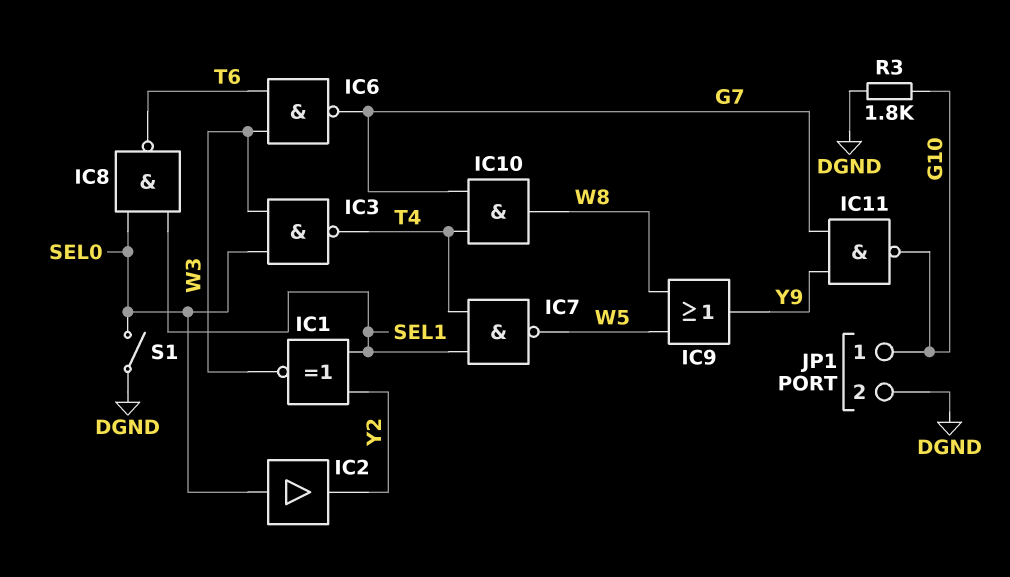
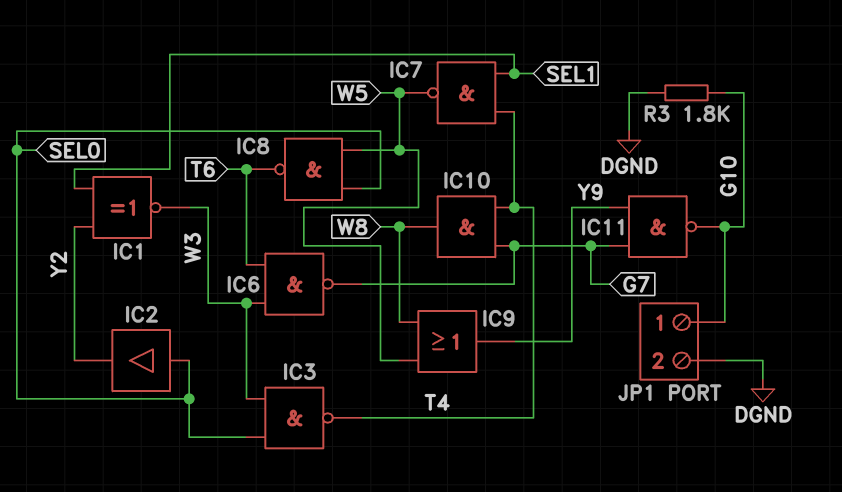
IC8: NAND (in SEL0, in SEL1, out T6) -> NAND (in SEL0, in W5, out T6)
S1: switch (DGND, SEL0) -> none

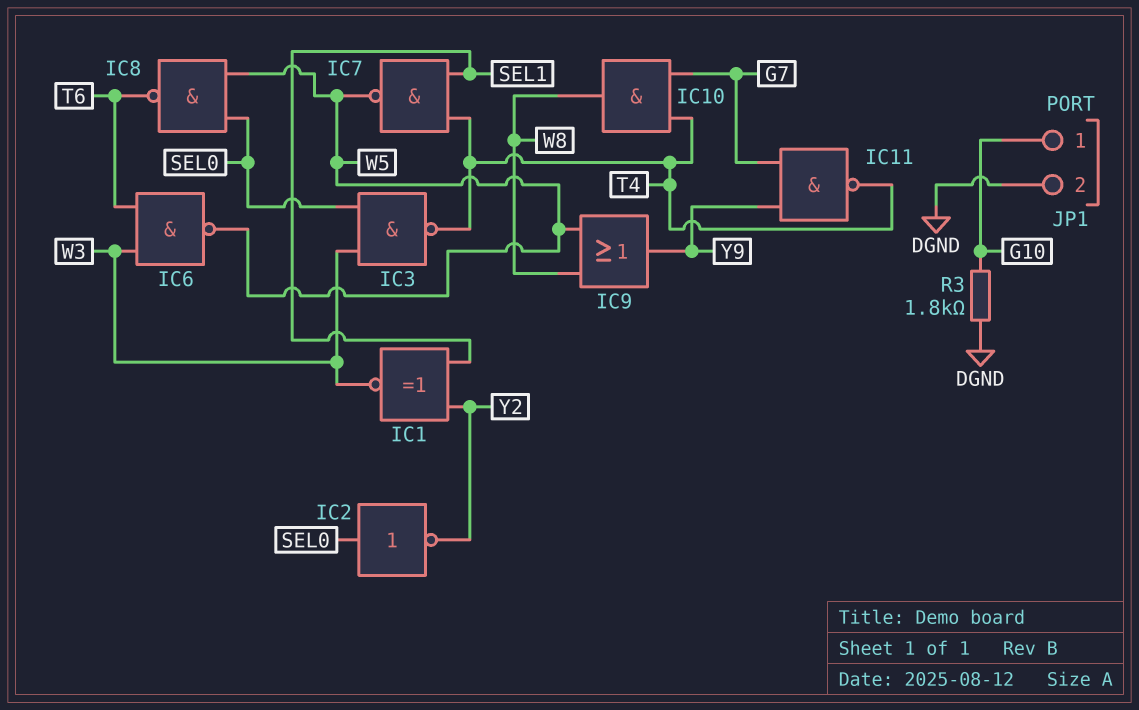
IC2: buffer (in SEL0, out Y2) -> NOT (in SEL0, out Y2)
IC6: NAND (in T6, in W3, out G7) -> NAND (in T6, in W3, out W5)
IC11: NAND (in G7, in Y9, out G10) -> NAND (in G7, in Y9, out T4)

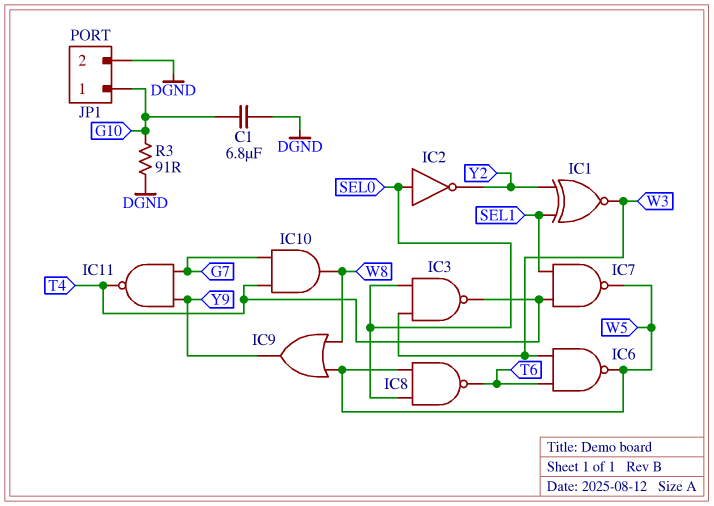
C1: none -> 6.8uF (DGND, G10)
R3: 1.8k (DGND, G10) -> 91 (DGND, G10)

